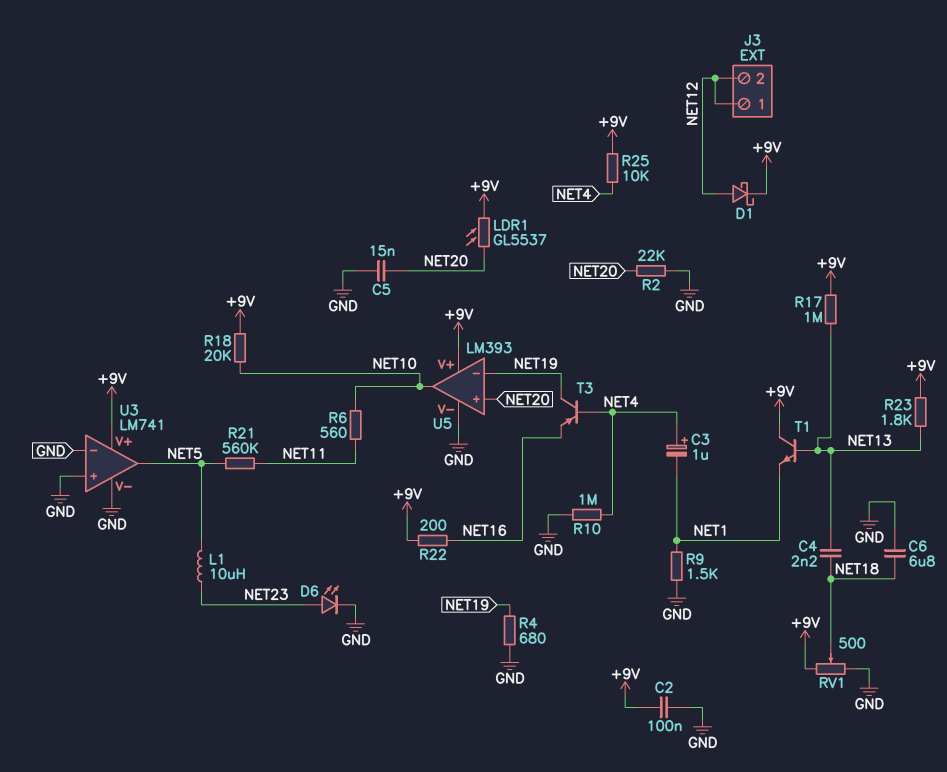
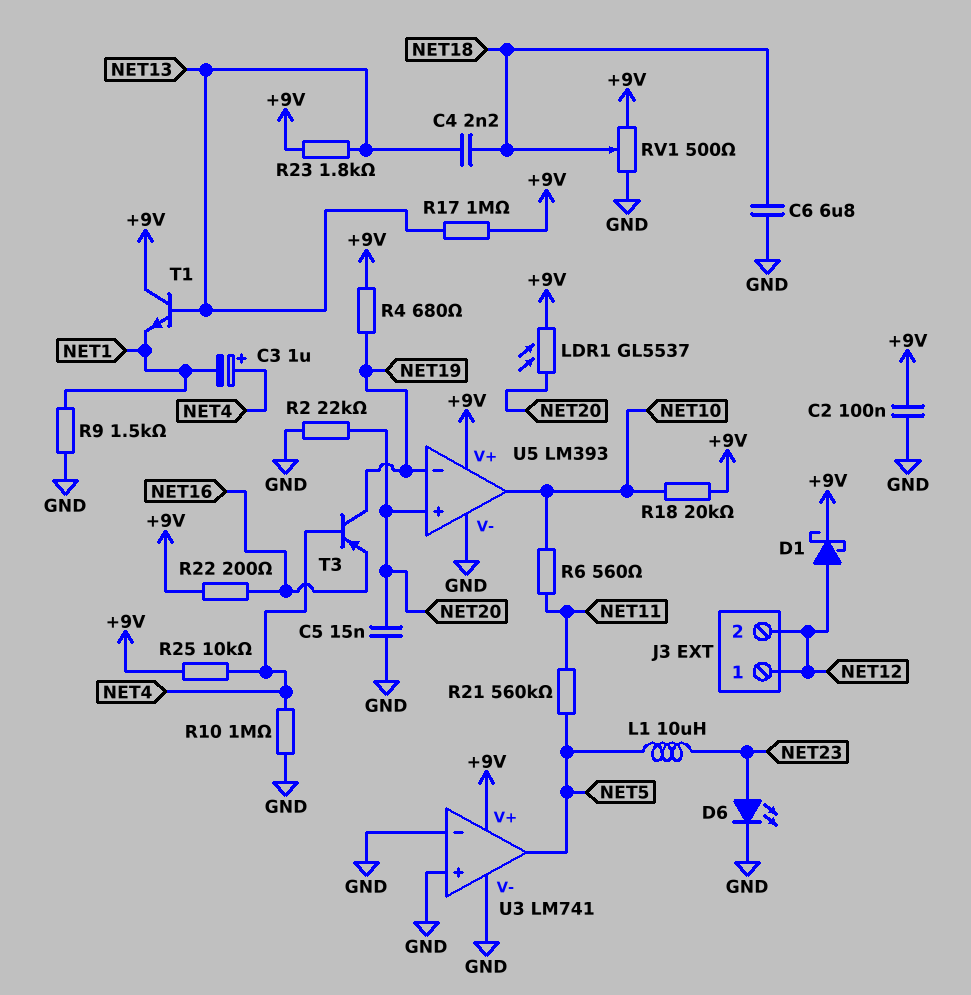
R4: 680 (GND, NET19) -> 680 (+9V, NET19)

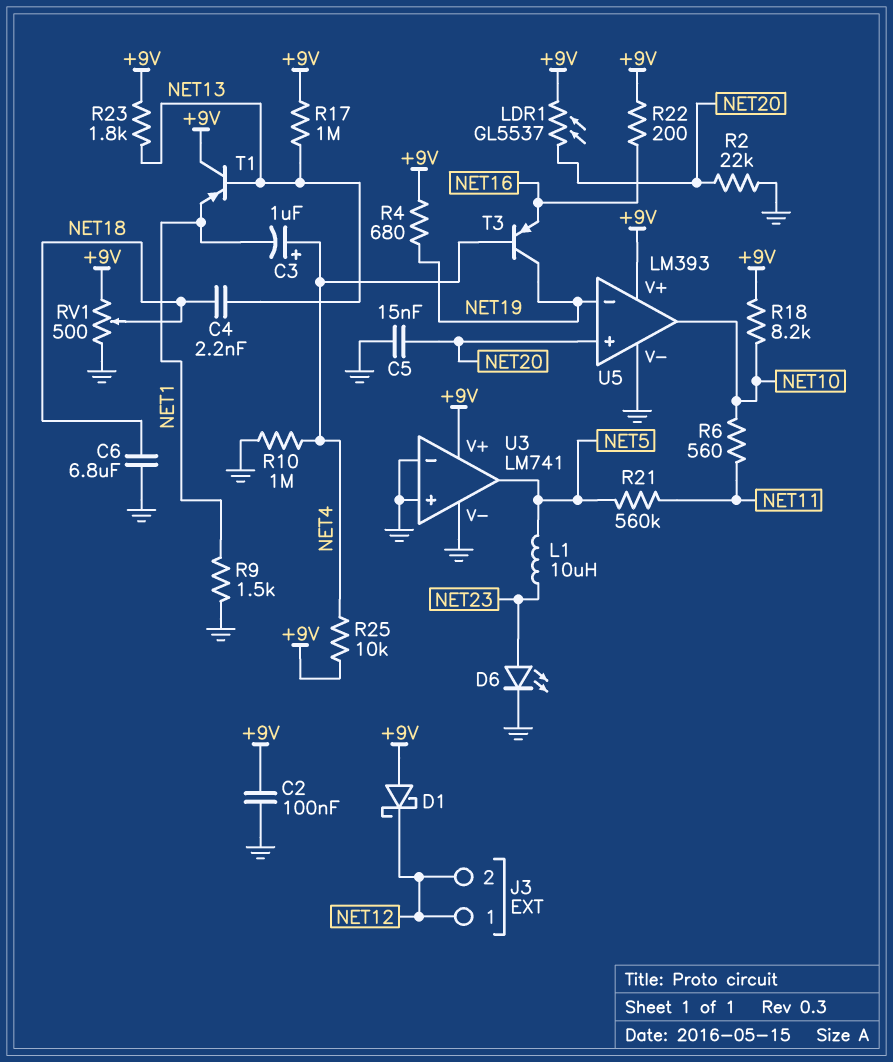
D1: schottky (A NET12, K +9V) -> schottky (A +9V, K NET12)
R18: 20k (+9V, NET10) -> 8.2k (+9V, NET10)
T1: NPN (B NET13, C +9V, E NET1) -> PNP (B NET13, C +9V, E NET1)

